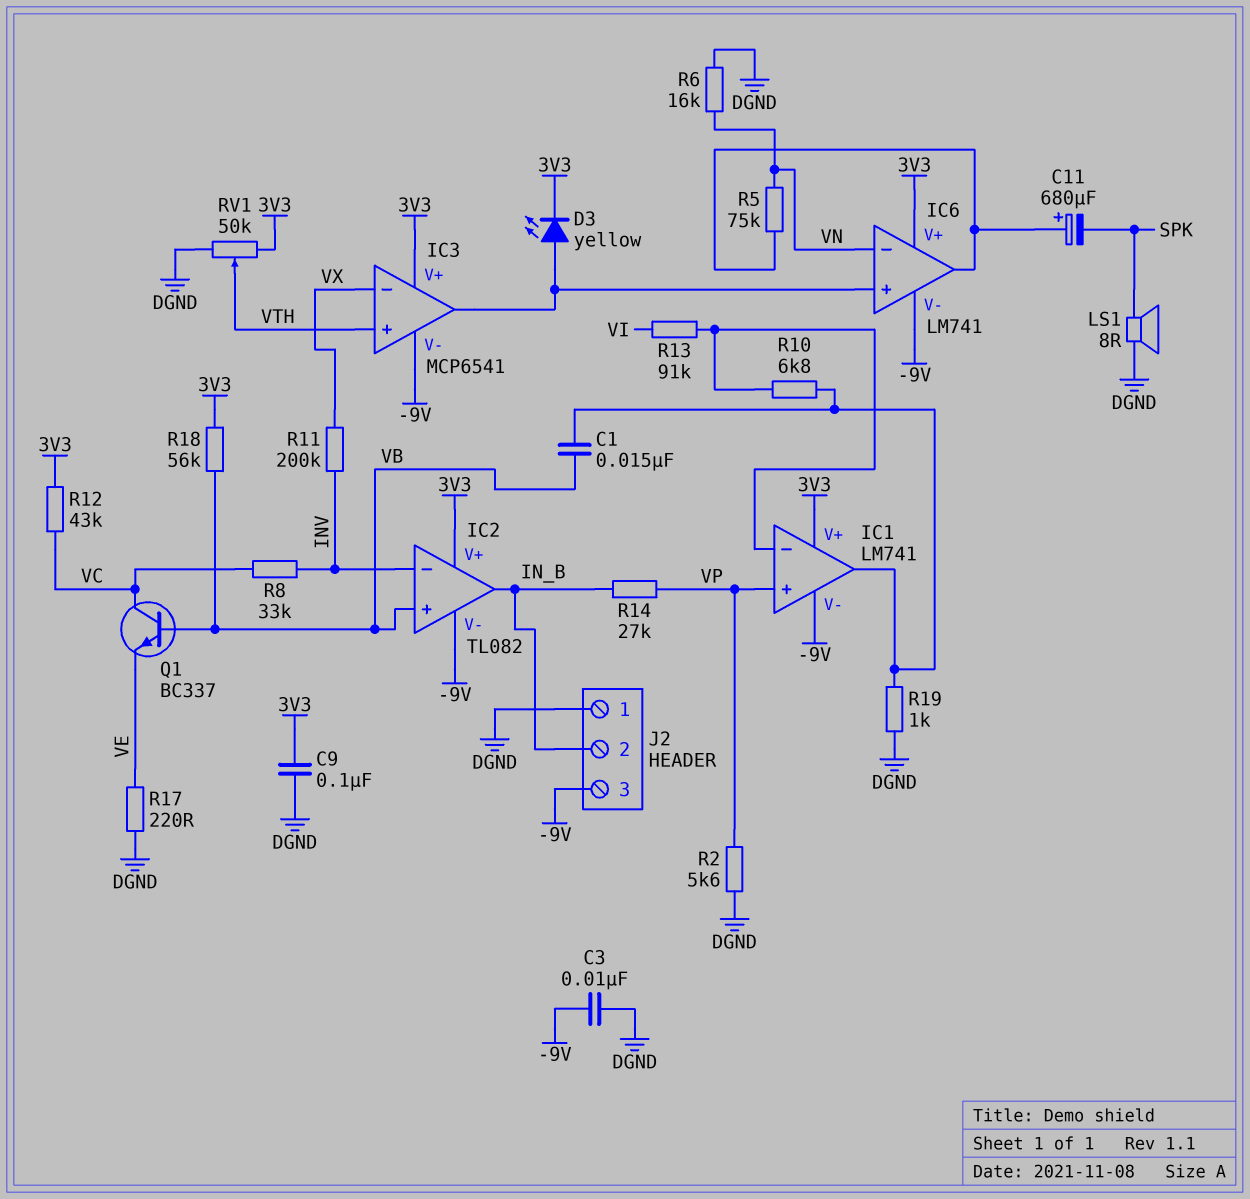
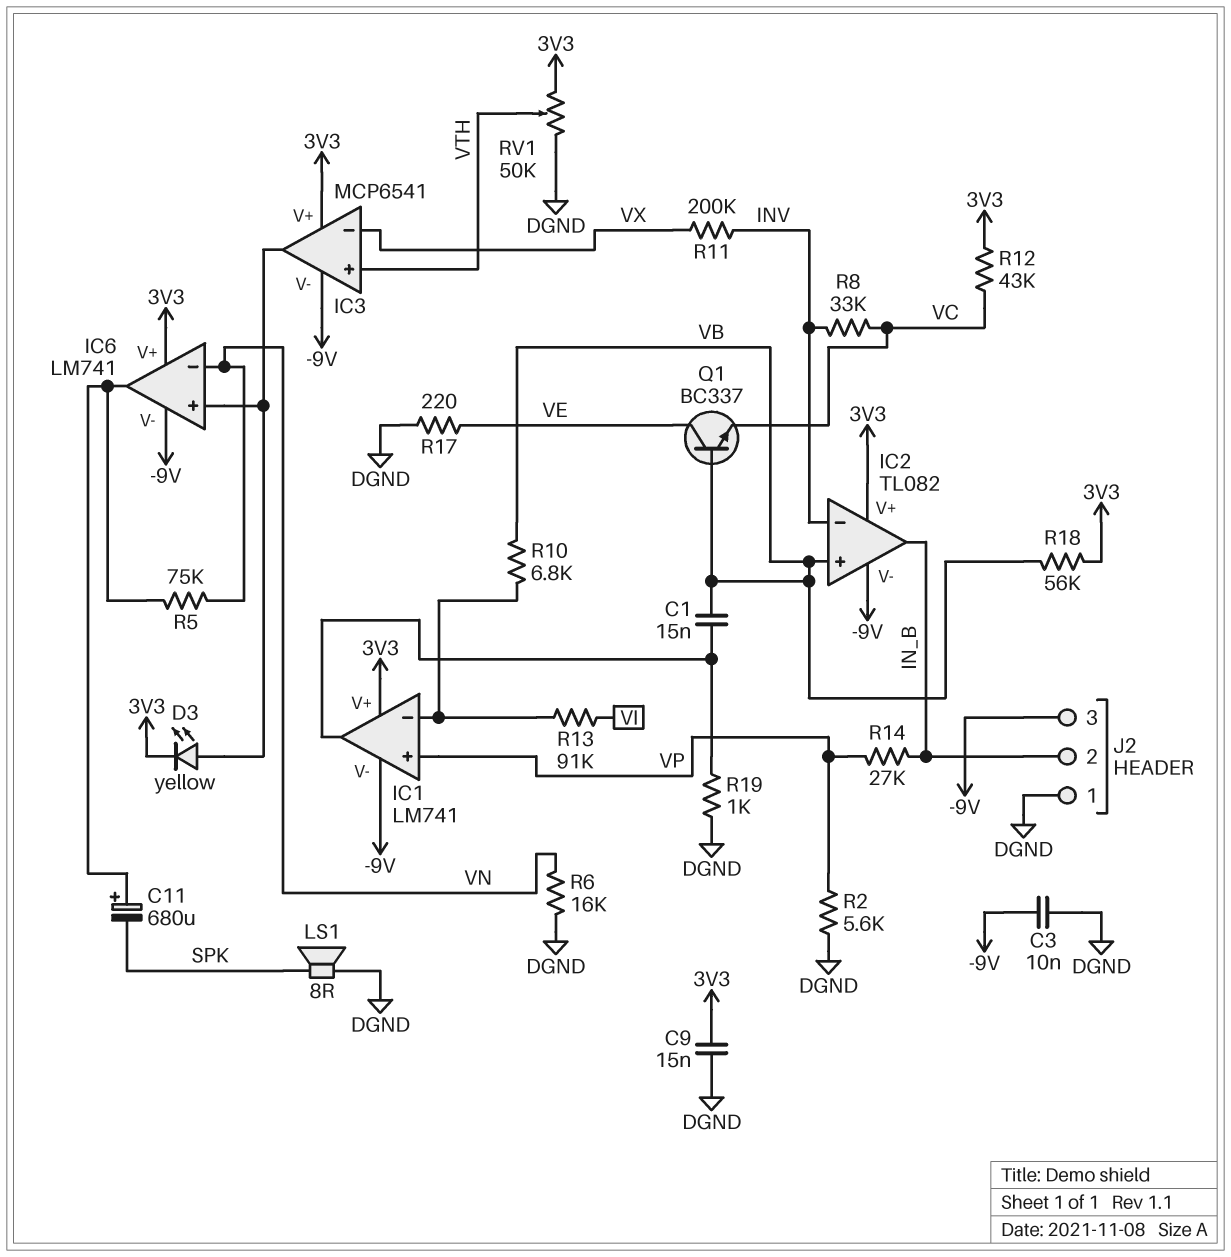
C9: 100nF (3V3, DGND) -> 15nF (3V3, DGND)
Q1: NPN BC337 (B VB, C VC, E VE) -> NPN BC337 (B VB, C VE, E VC)
R10: 6.8k (IC1/in-, IC1/out) -> 6.8k (IC1/in-, VB)

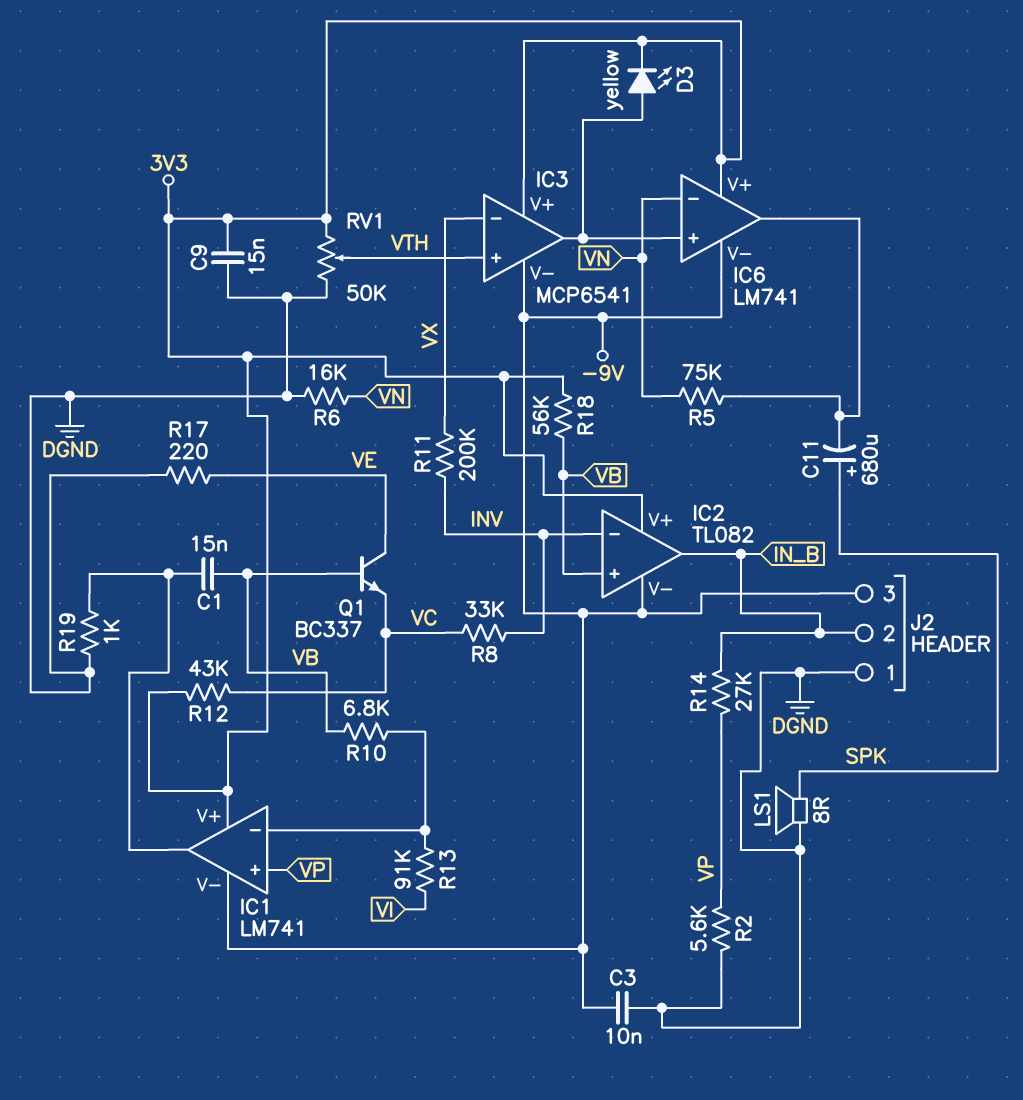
C11: 680uF (plus IC6/out, minus SPK) -> 680uF (plus SPK, minus IC6/out)

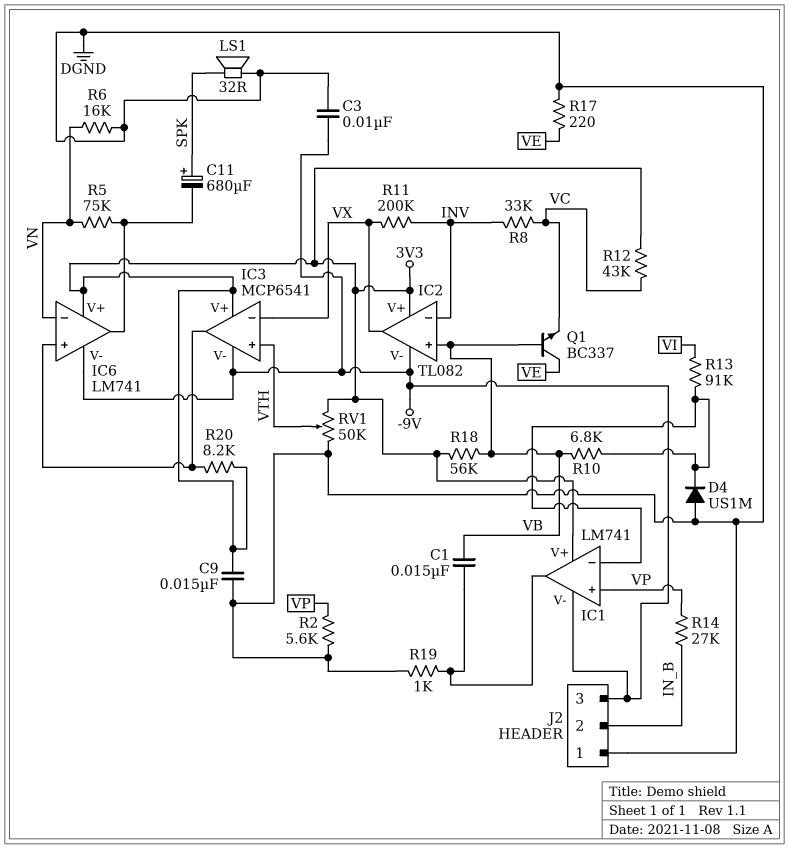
D3: LED yellow (A IC3/out, K 3V3) -> none
D4: none -> diode US1M (A DGND, K IC1/in-)
IC2 pin out: IN_B -> VX
LS1: speaker 8R (DGND, SPK) -> speaker 32R (DGND, SPK)
R20: none -> 8.2k (3V3, IC3/out)

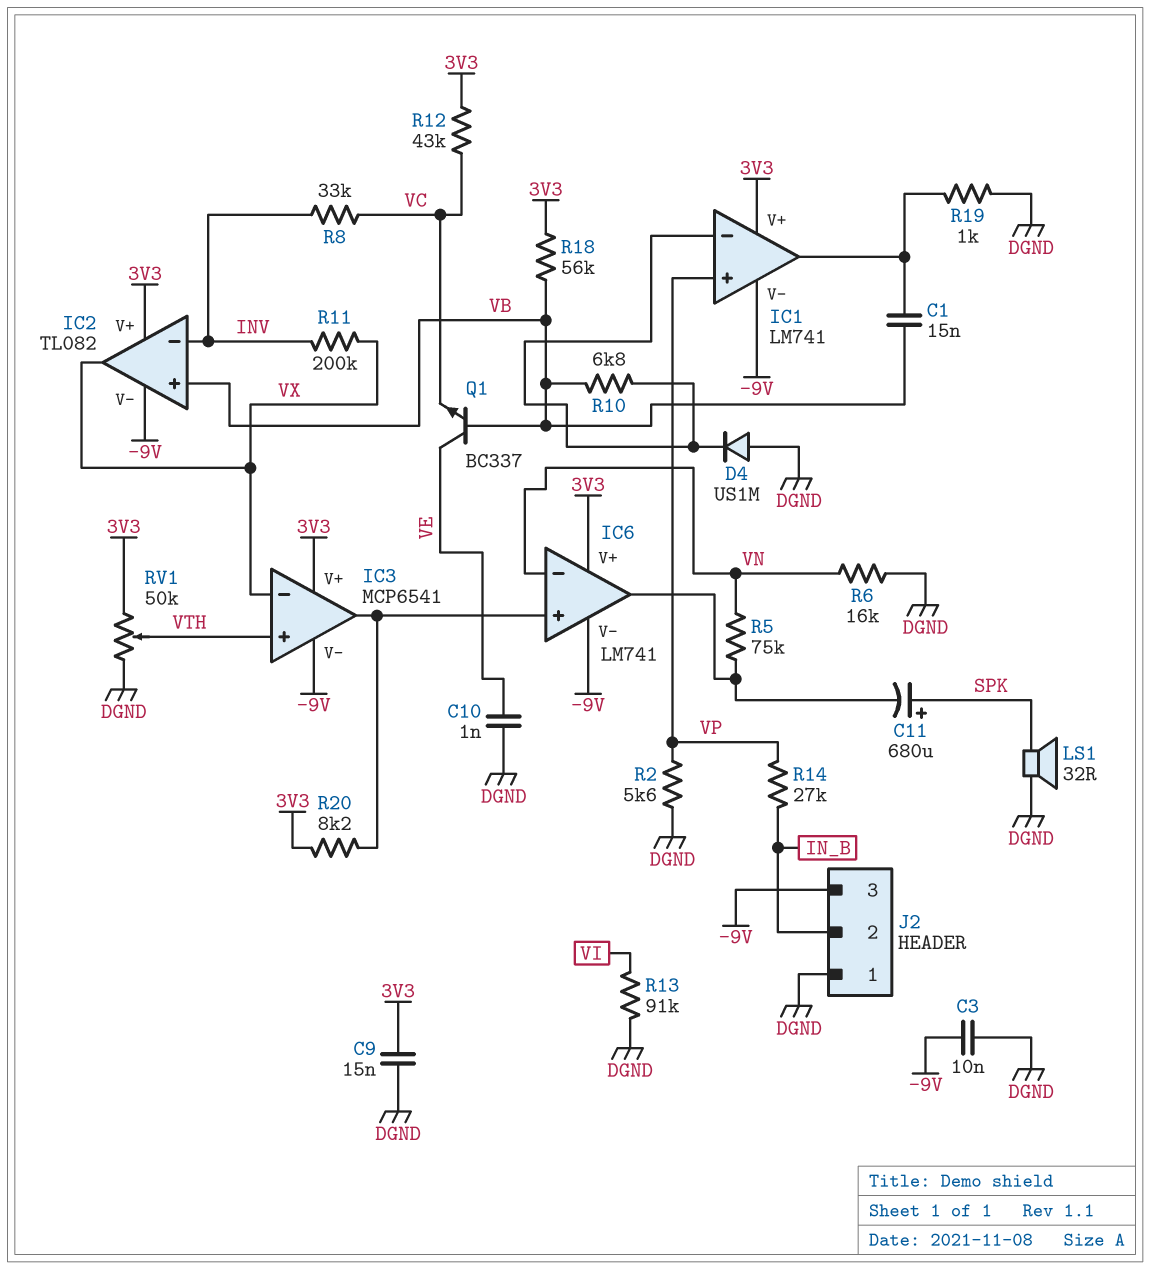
C10: none -> 1nF (DGND, VE)
R13: 91k (IC1/in-, VI) -> 91k (DGND, VI)
R17: 220 (DGND, VE) -> none

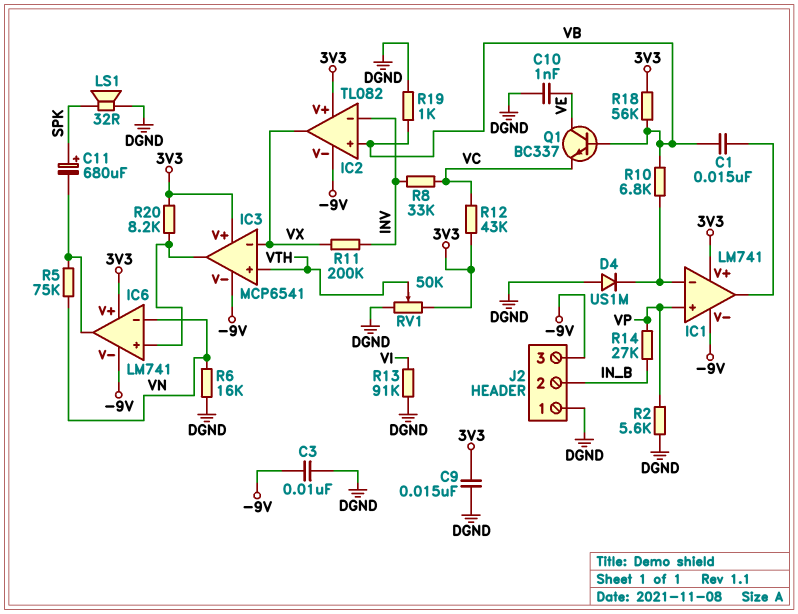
R19: 1k (DGND, IC1/out) -> 1k (DGND, VB)

